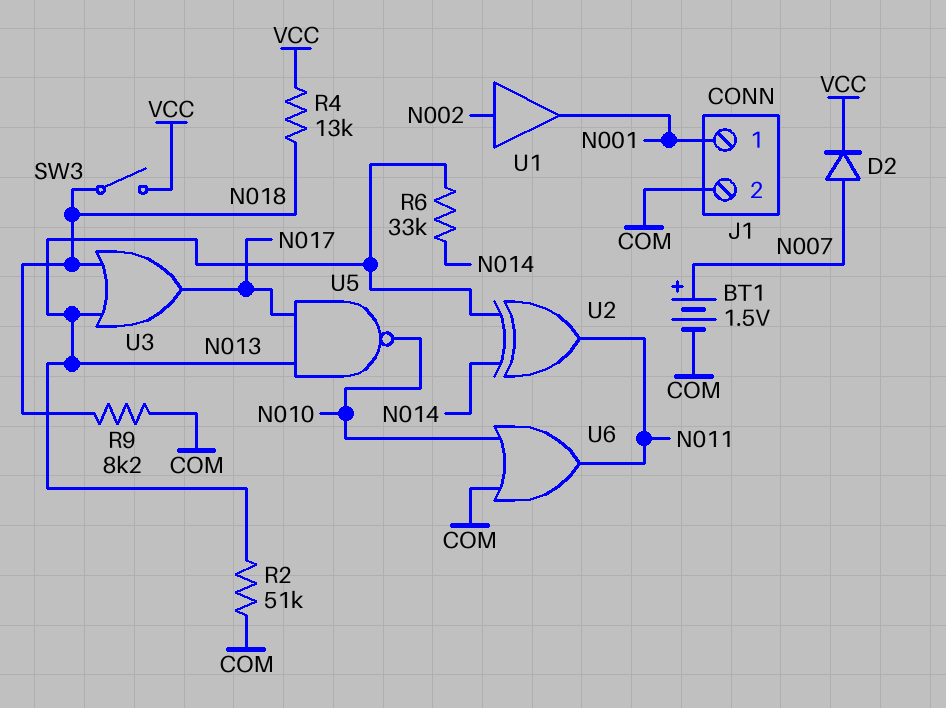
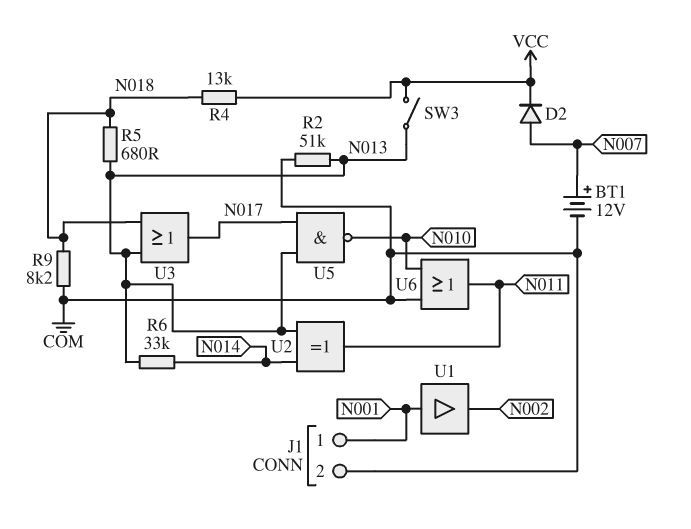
BT1: 1.5V (plus N007, minus COM) -> 12V (plus N007, minus COM)
R5: none -> 680 (N013, N018)
SW3: switch (N018, VCC) -> switch (N013, VCC)
U1: buffer (in N002, out N001) -> buffer (in N001, out N002)

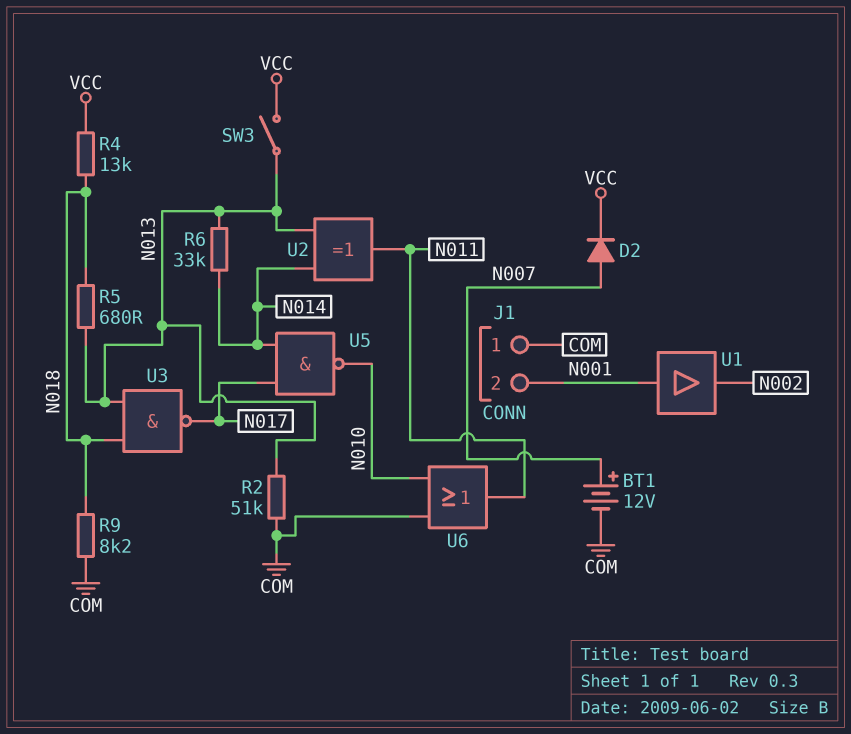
J1 pin 1: N001 -> COM
J1 pin 2: COM -> N001
U3: OR (in N013, in N018, out N017) -> NAND (in N013, in N018, out N017)
U5: NAND (in N013, in N017, out N010) -> NAND (in N014, in N017, out N010)

